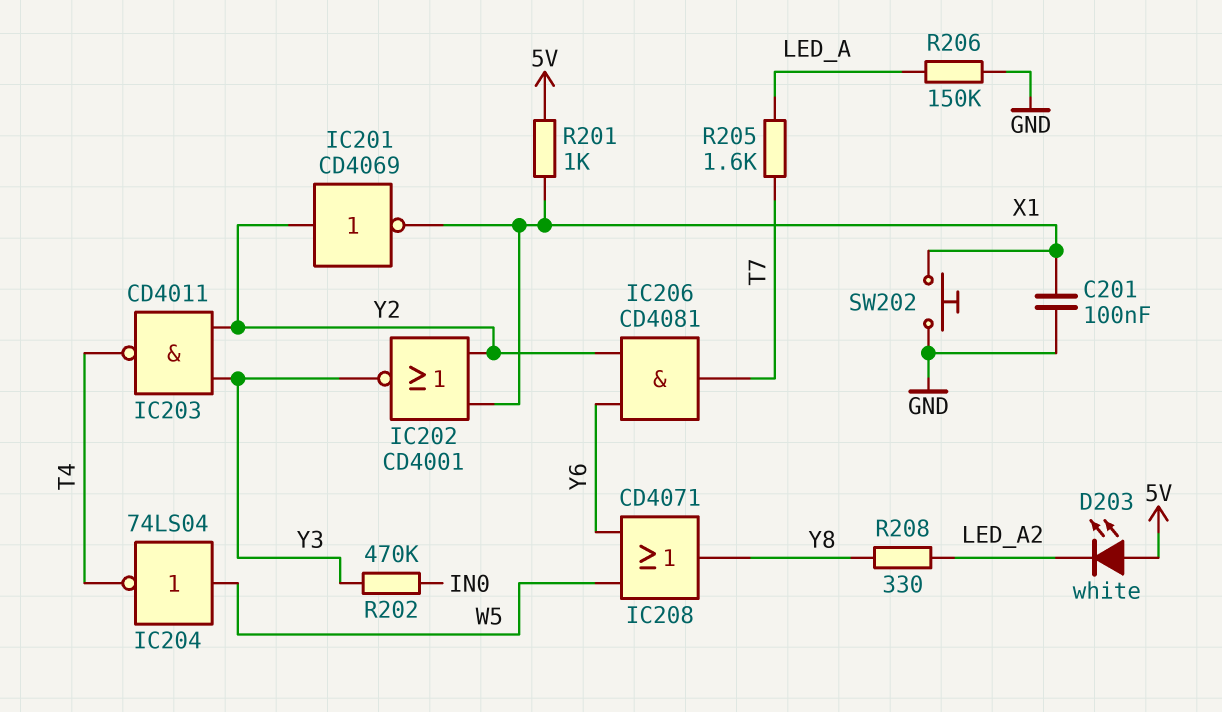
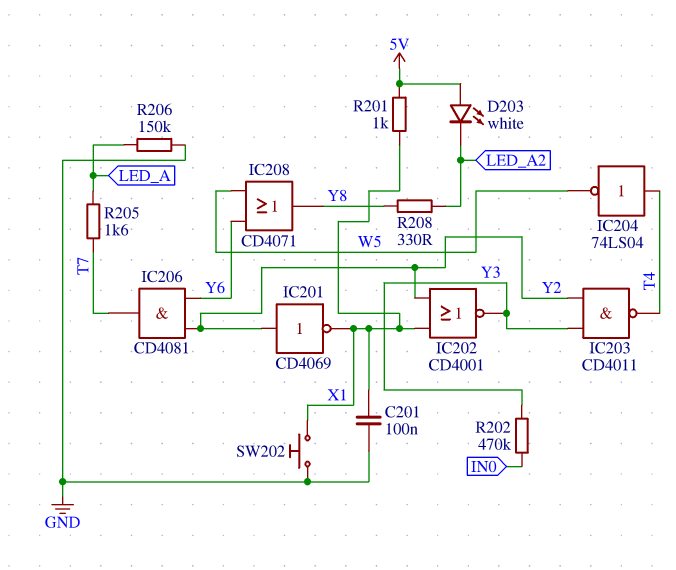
IC204: NOT 74LS04 (in W5, out T4) -> NOT 74LS04 (in T4, out W5)

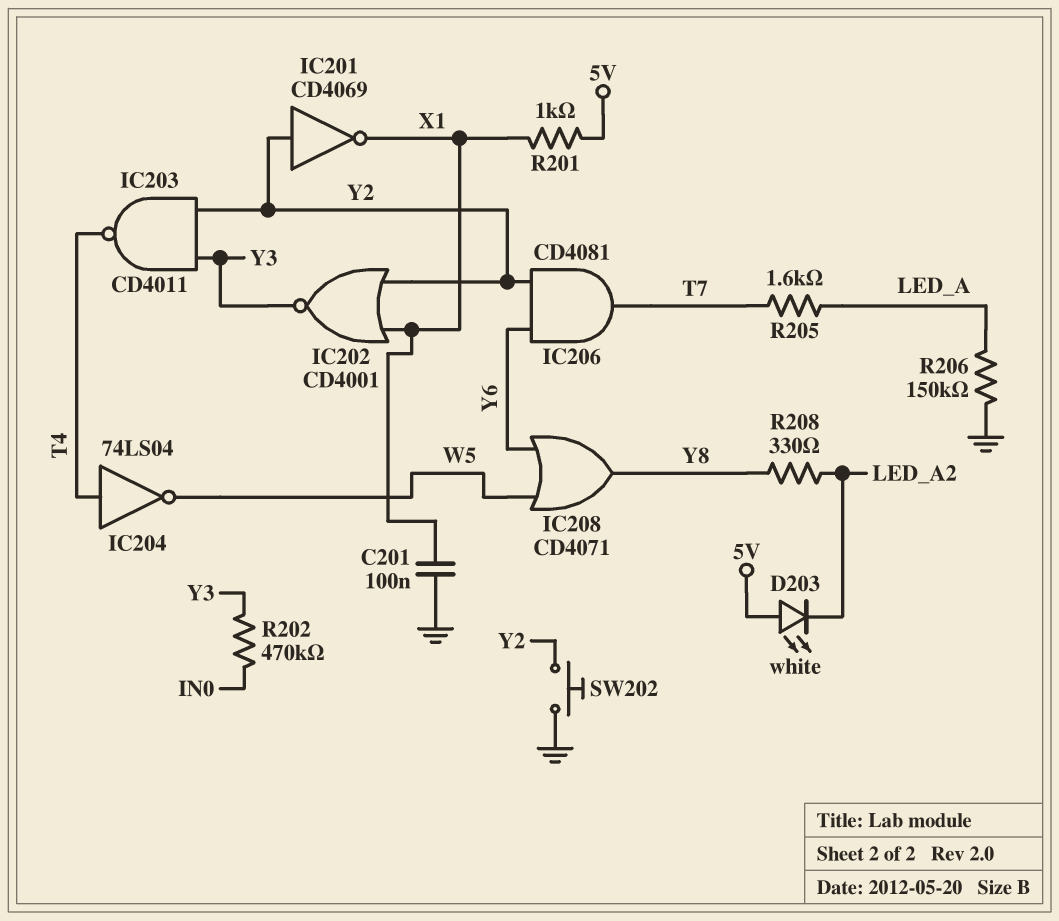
SW202: button (GND, X1) -> button (GND, Y2)

